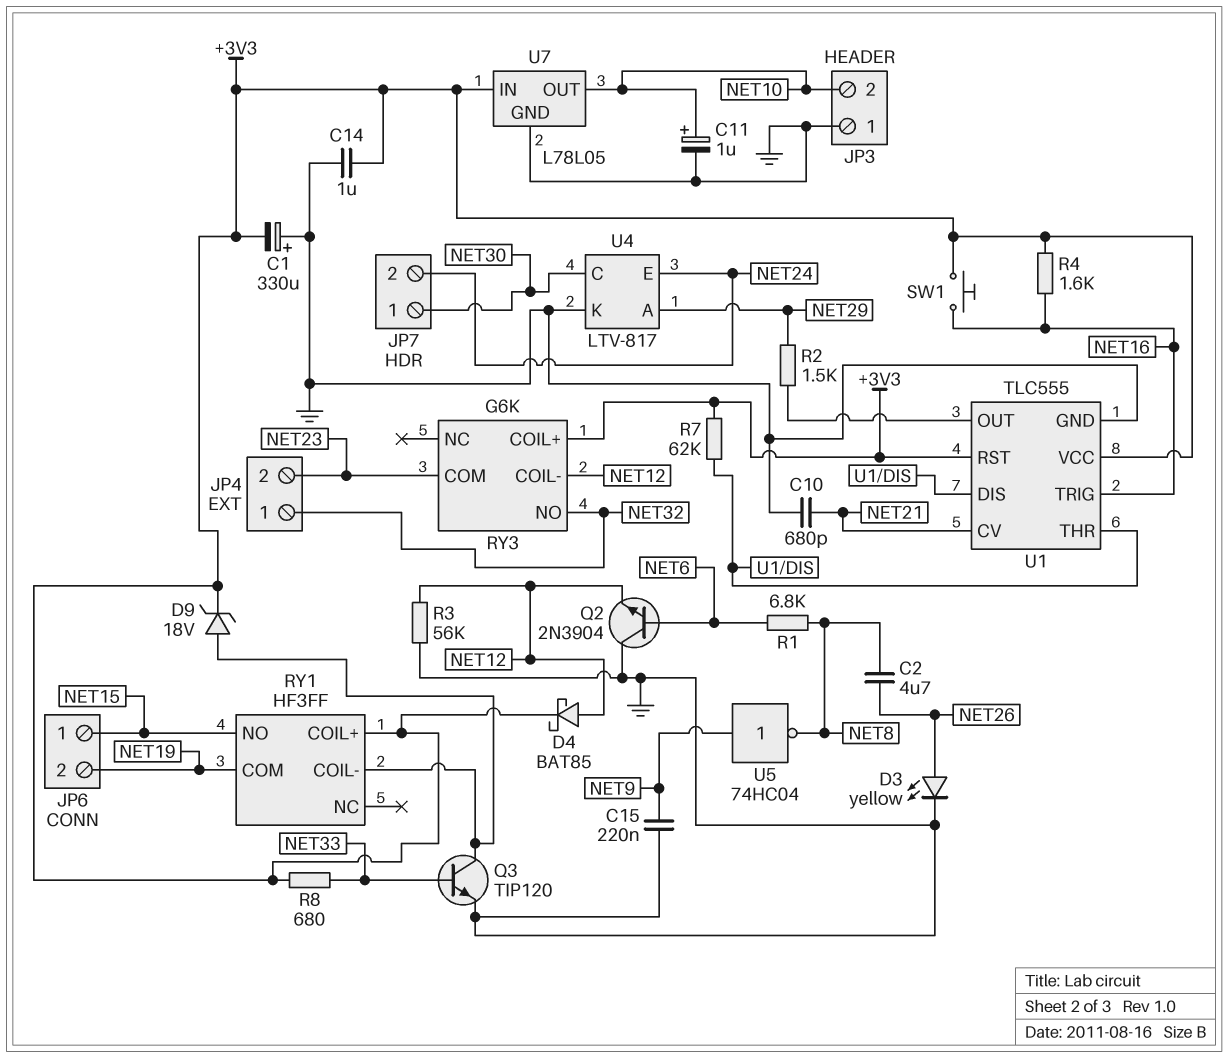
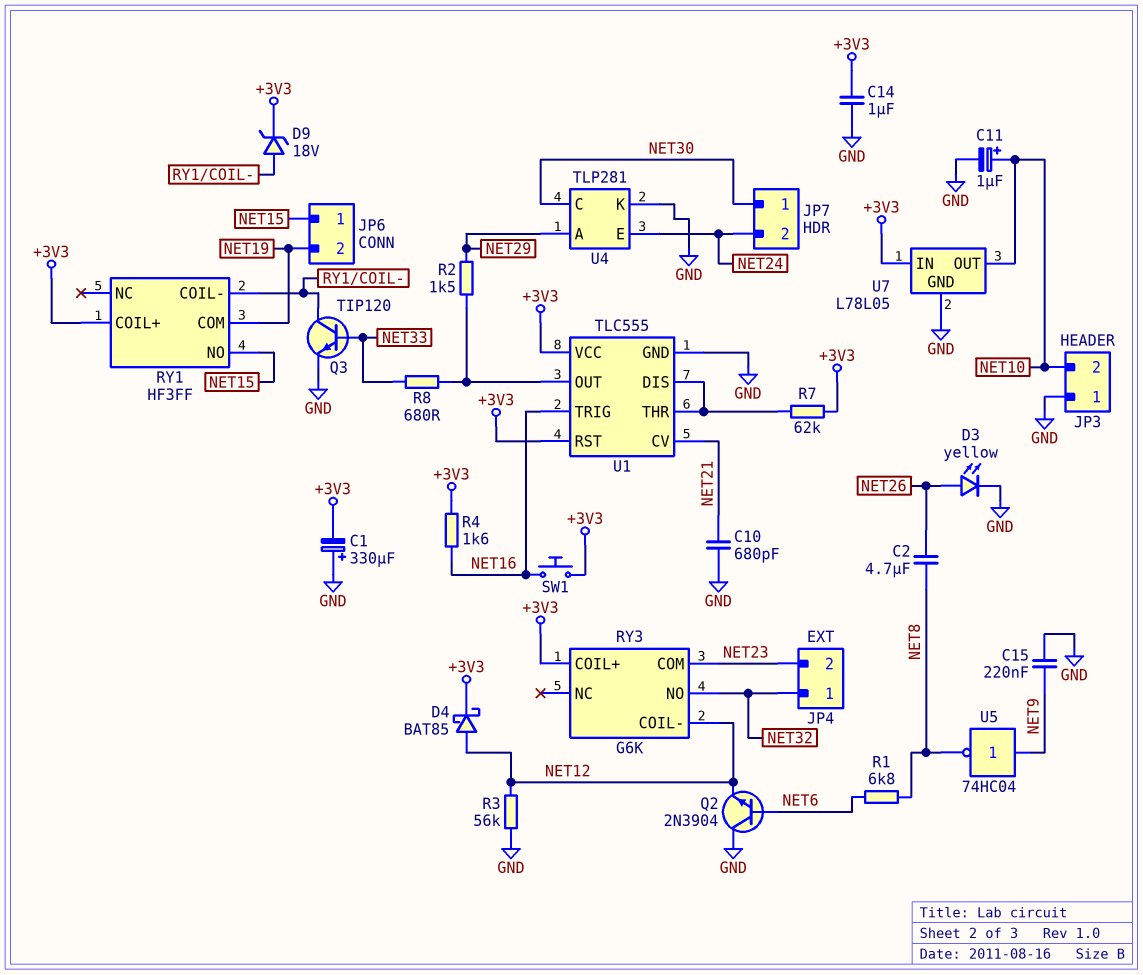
R8: 680 (+3V3, NET33) -> 680 (NET33, U1/OUT)
U4: LTV-817 -> TLP281

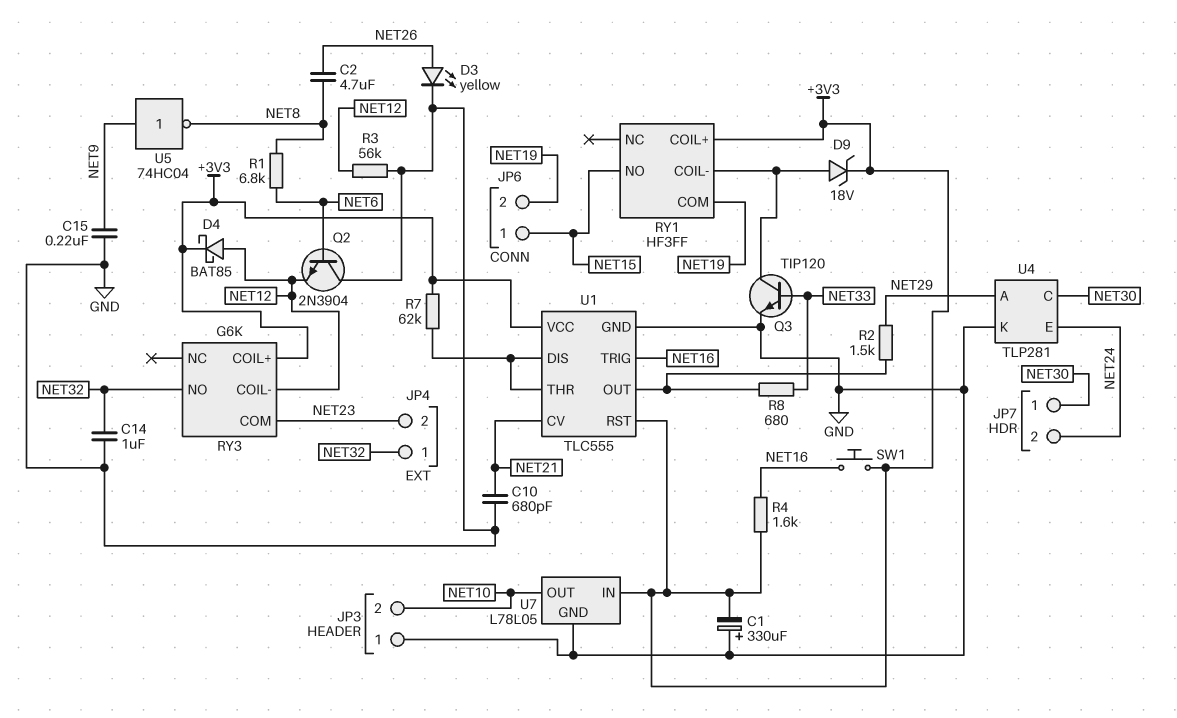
C11: 1uF (plus NET10, minus GND) -> none
C14: 1uF (+3V3, GND) -> 1uF (GND, NET32)

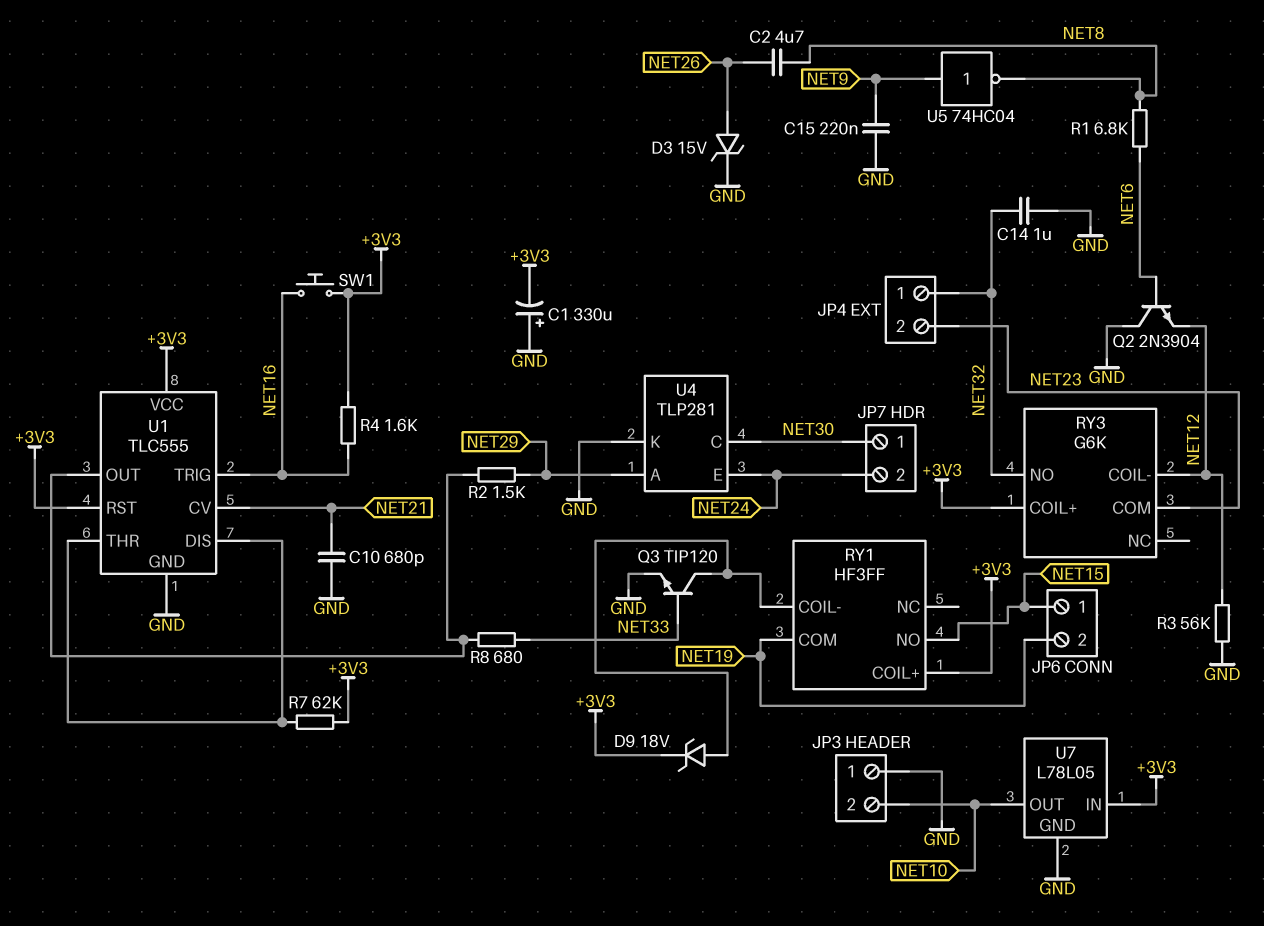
D3: LED yellow (A NET26, K GND) -> zener 15V (A NET26, K GND)
D4: schottky BAT85 (A NET12, K +3V3) -> none

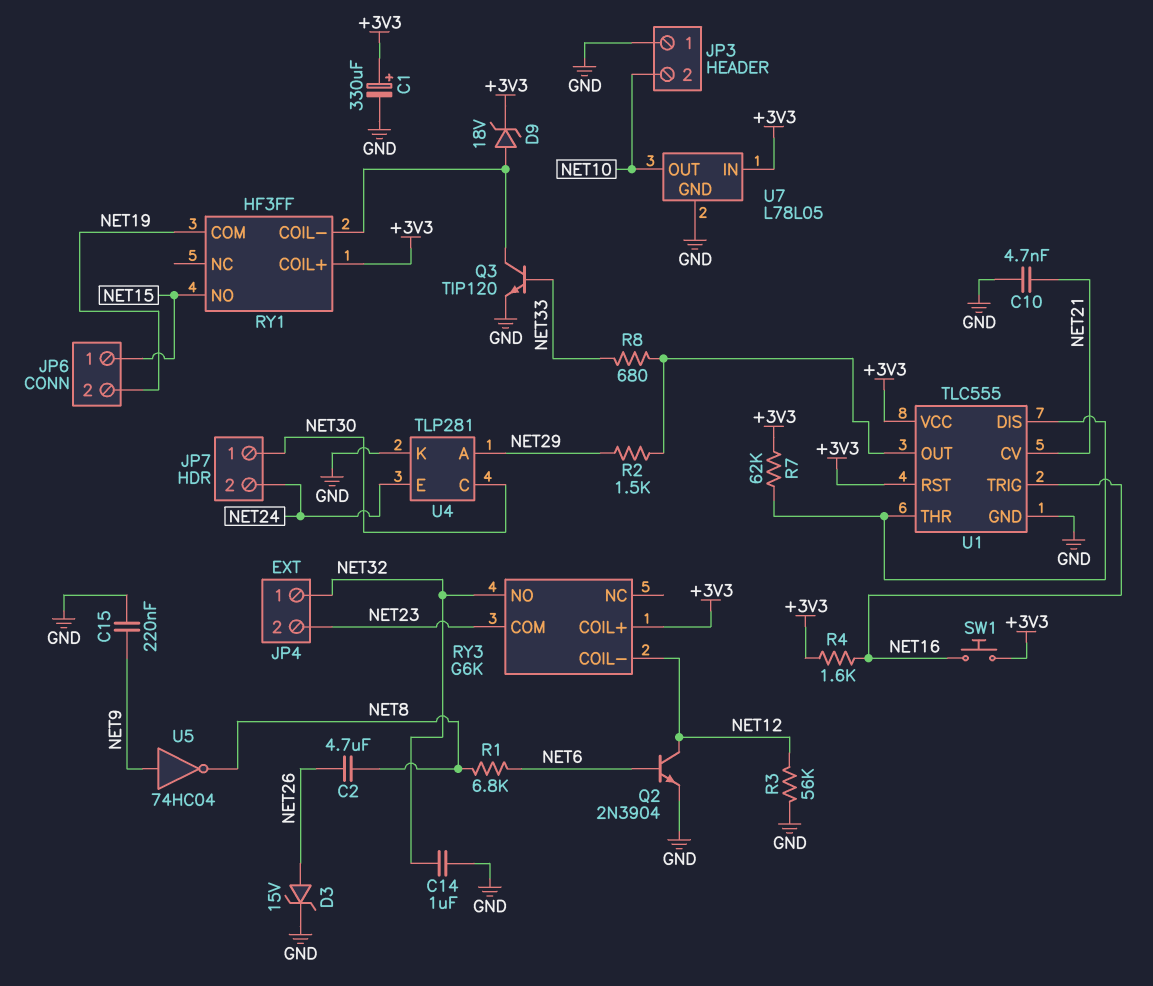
C1: 330uF (plus GND, minus +3V3) -> 330uF (plus +3V3, minus GND)
C10: 680pF (GND, NET21) -> 4.7nF (GND, NET21)
Q2: NPN 2N3904 (B NET6, C GND, E NET12) -> NPN 2N3904 (B NET6, C NET12, E GND)

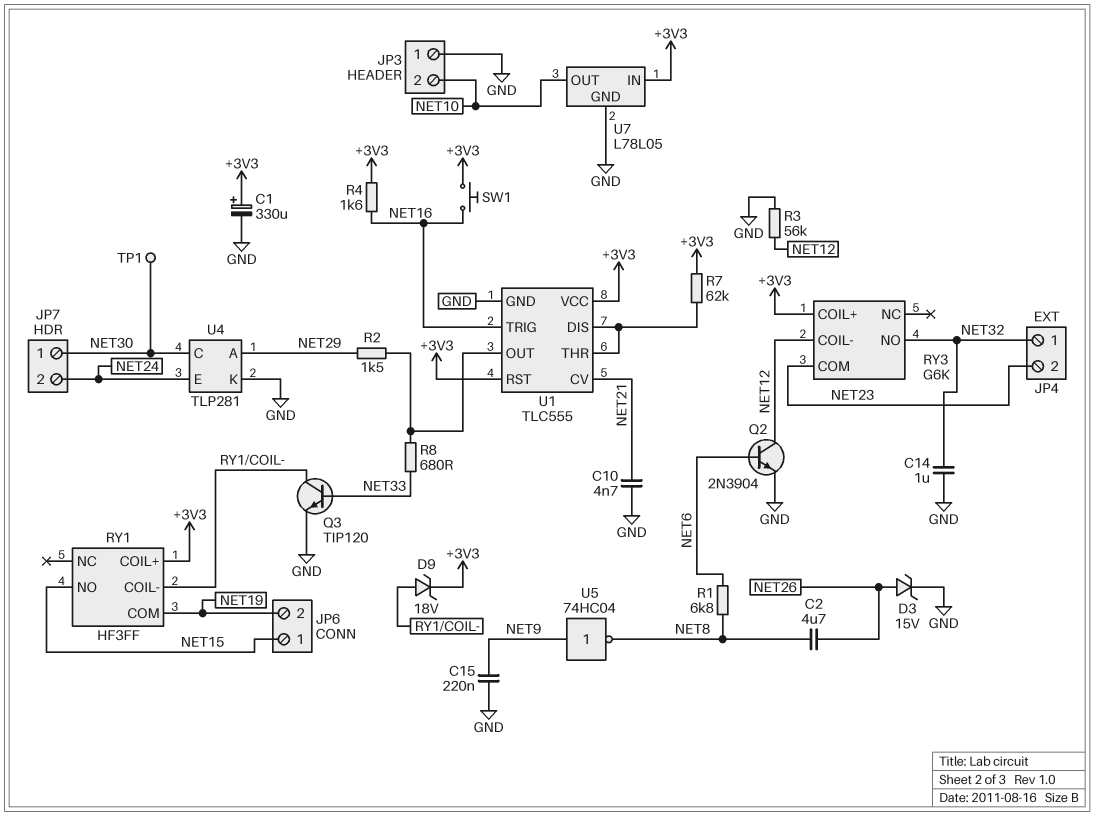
TP1: none -> test point (NET30)

